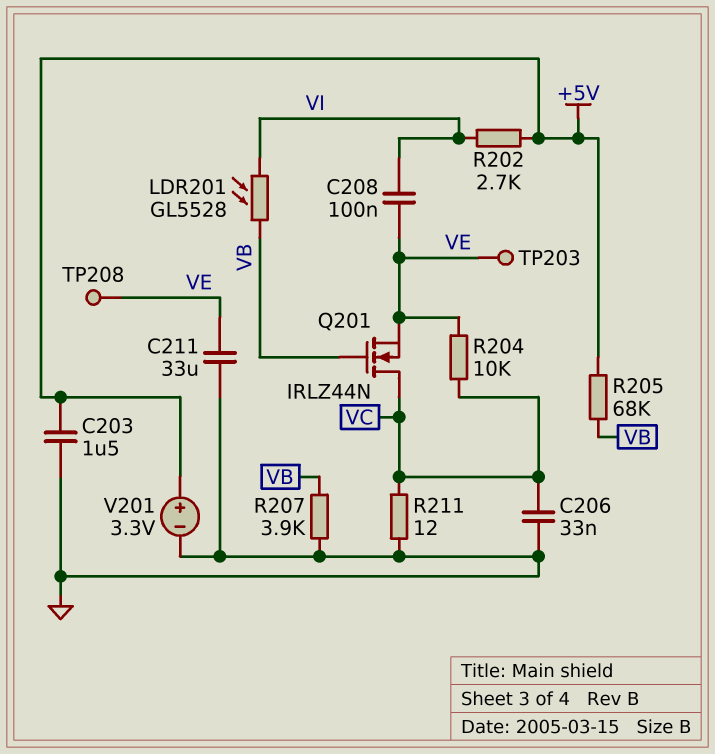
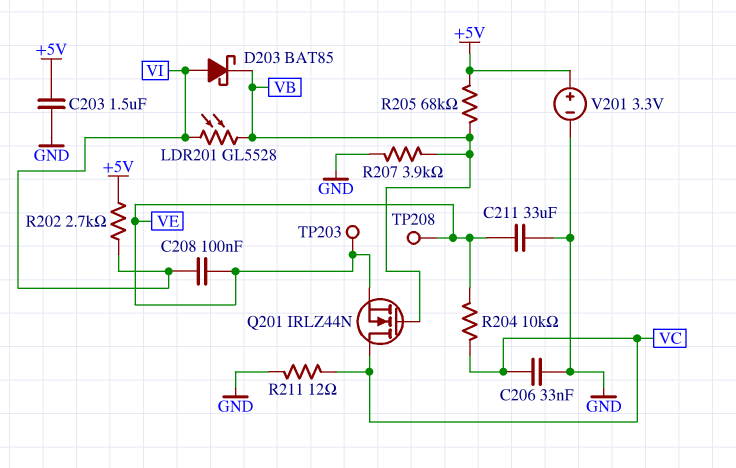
D203: none -> schottky BAT85 (A VI, K VB)

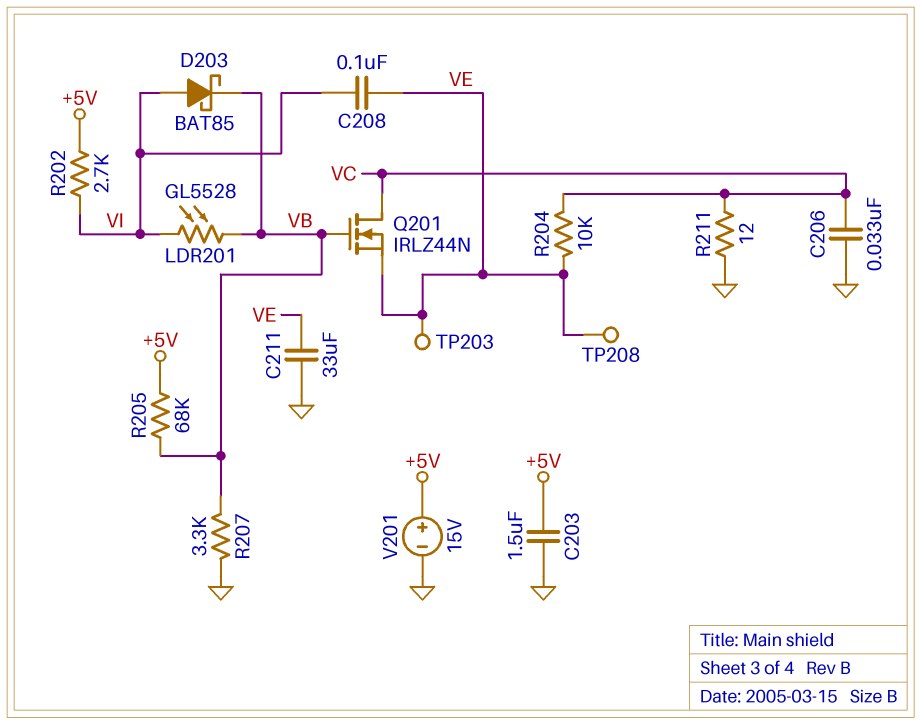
R207: 3.9k (GND, VB) -> 3.3k (GND, VB)
V201: 3.3V (plus +5V, minus GND) -> 15V (plus +5V, minus GND)

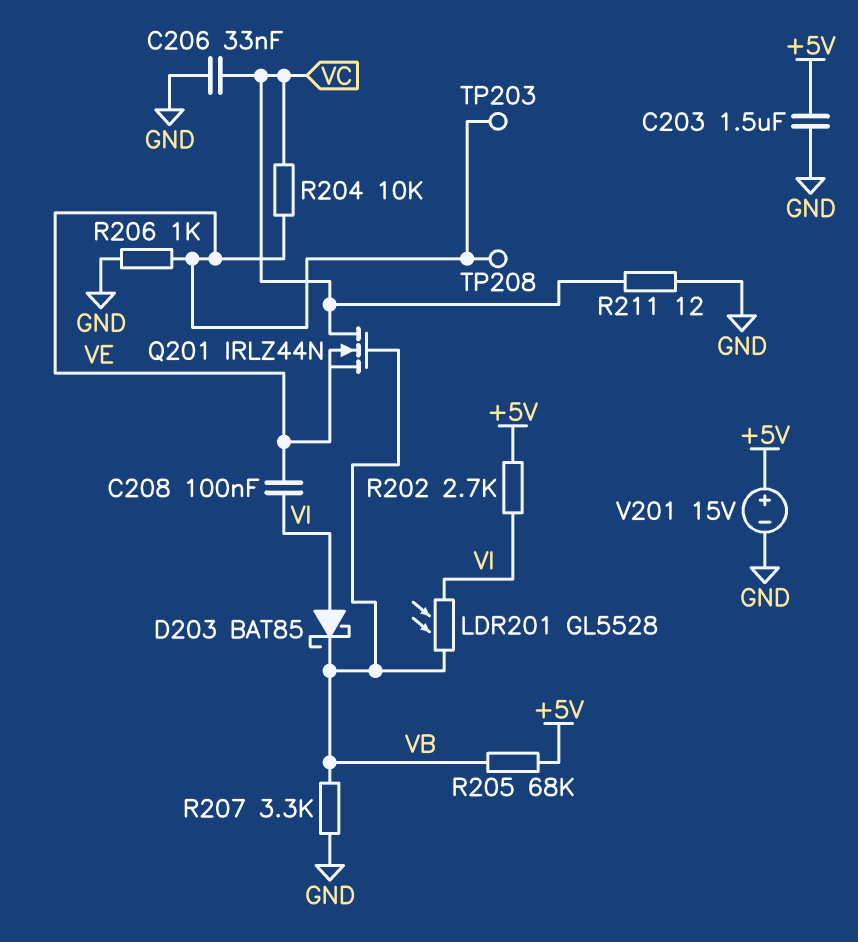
C211: 33uF (GND, VE) -> none
R206: none -> 1k (GND, VE)

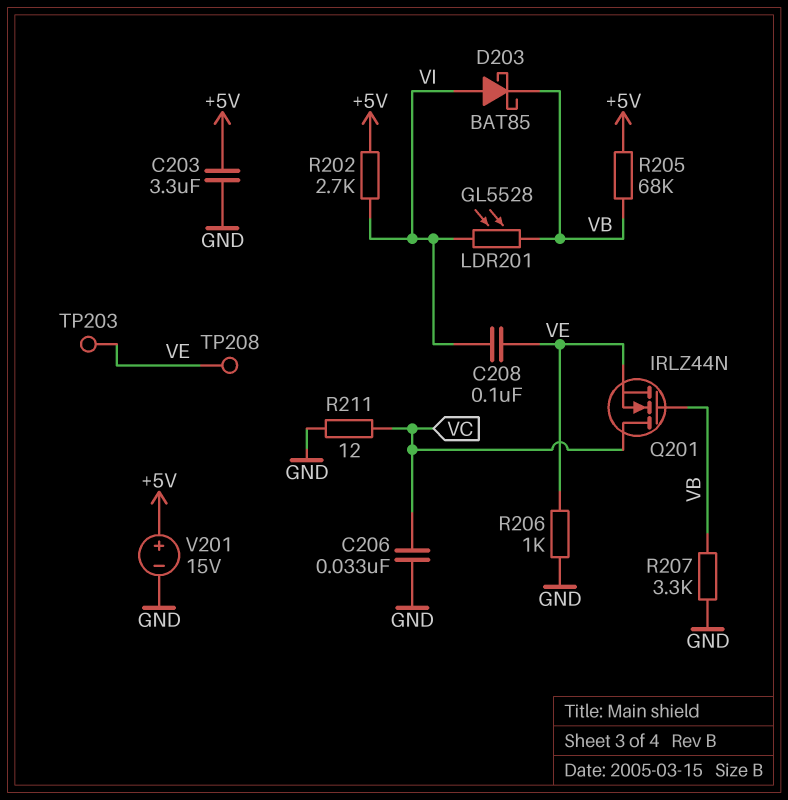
C203: 1.5uF (+5V, GND) -> 3.3uF (+5V, GND)
R204: 10k (VC, VE) -> none

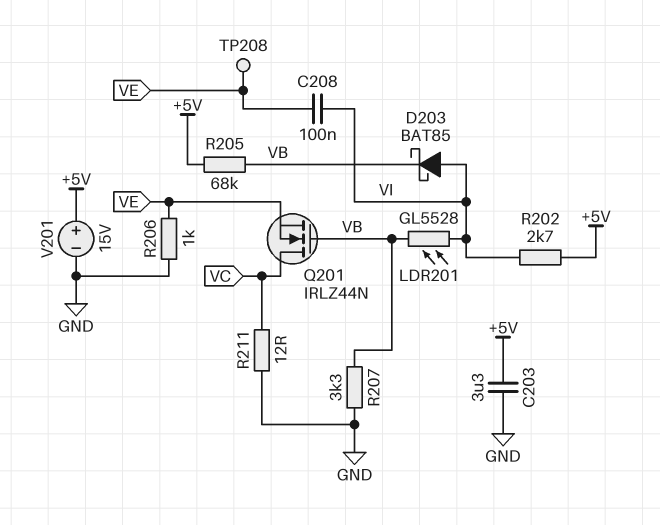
C206: 33nF (GND, VC) -> none
TP203: test point (VE) -> none

